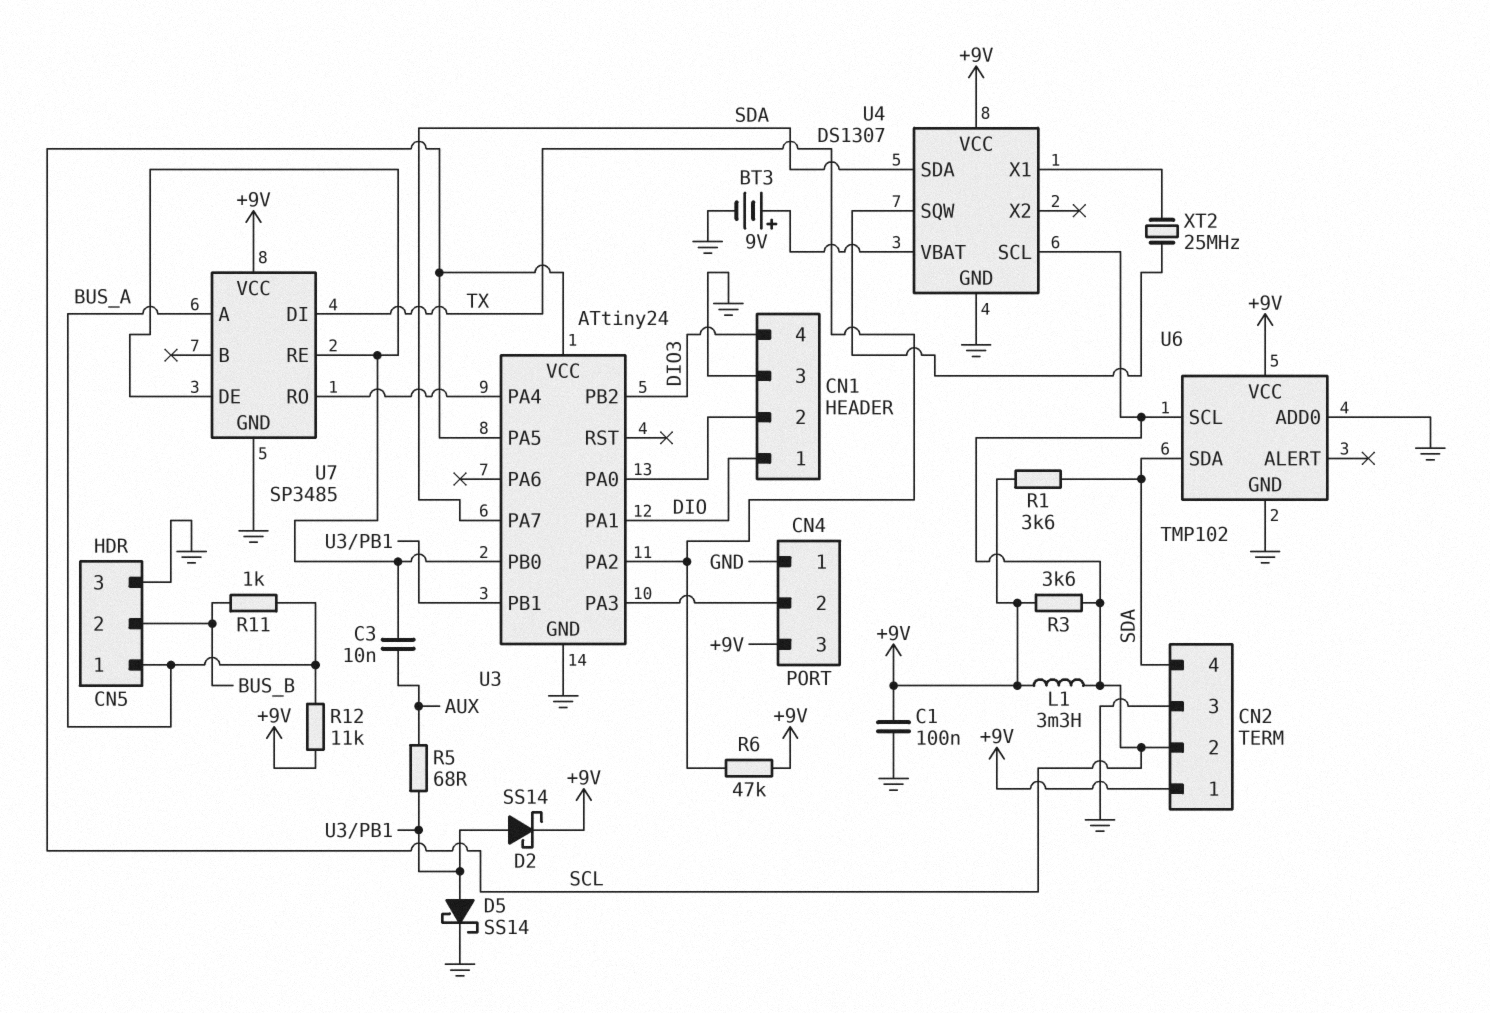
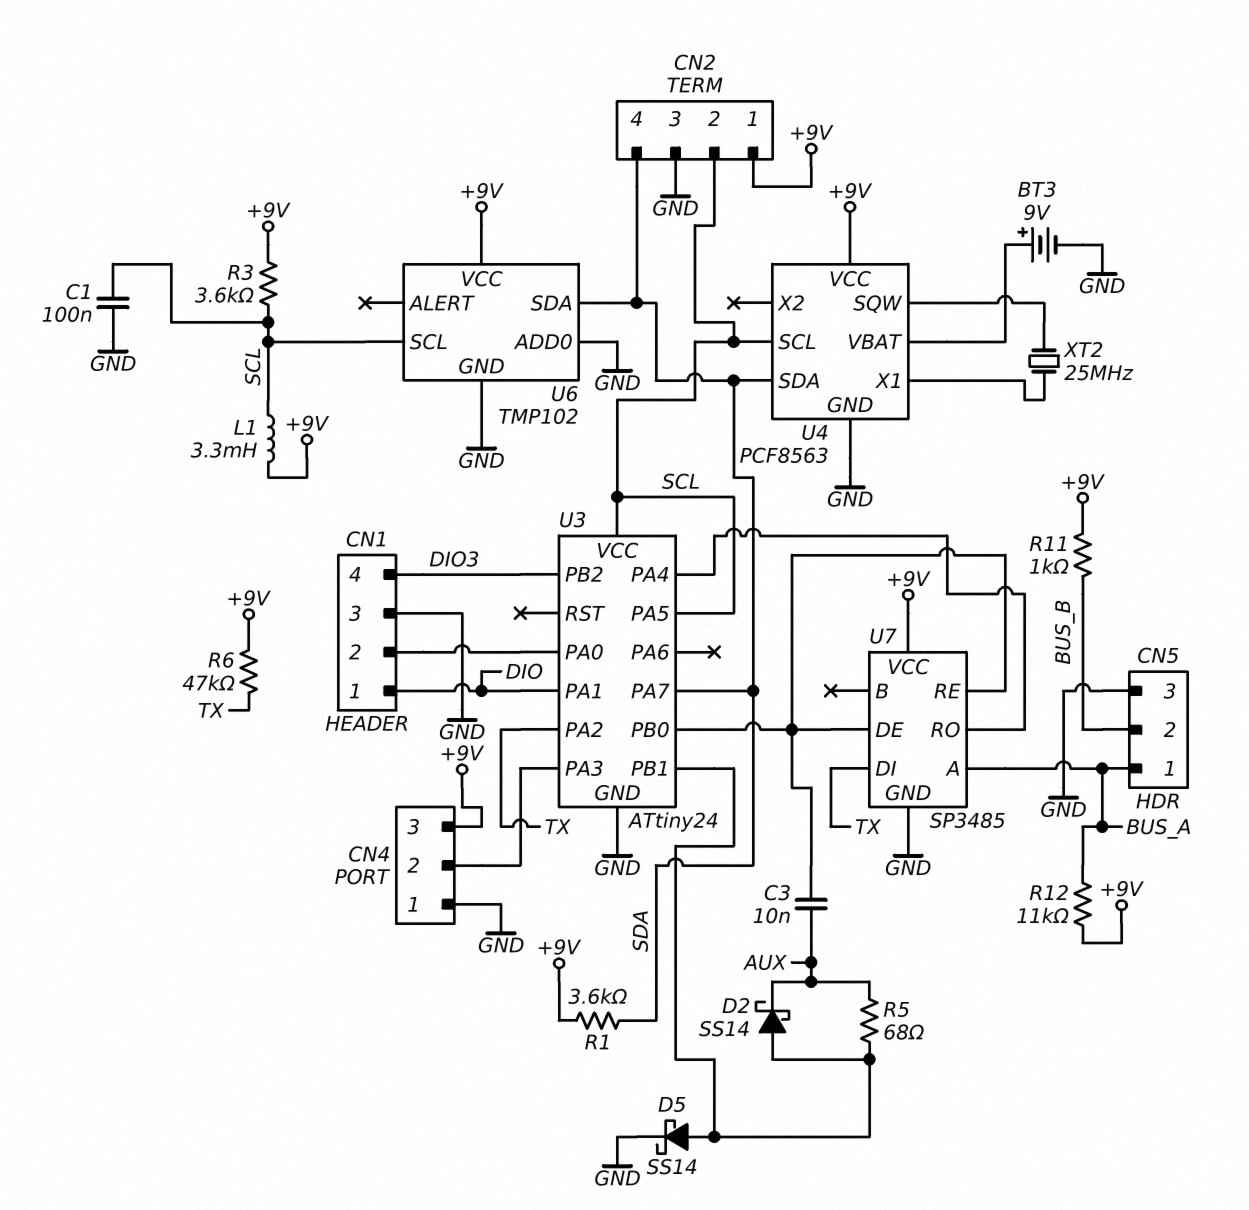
C1: 100nF (+9V, GND) -> 100nF (GND, SCL)
D2: schottky SS14 (A U3/PB1, K +9V) -> schottky SS14 (A U3/PB1, K AUX)
R11: 1k (BUS_A, BUS_B) -> 1k (+9V, BUS_B)
U4: DS1307 -> PCF8563

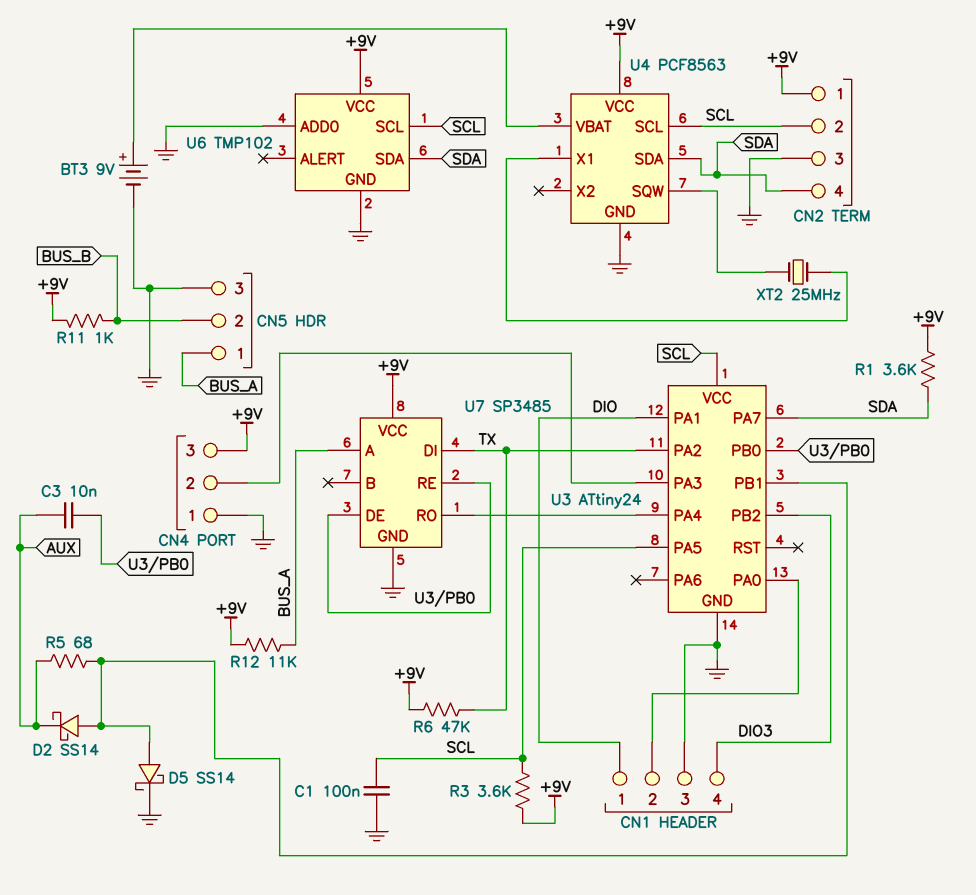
L1: 3.3mH (+9V, SCL) -> none

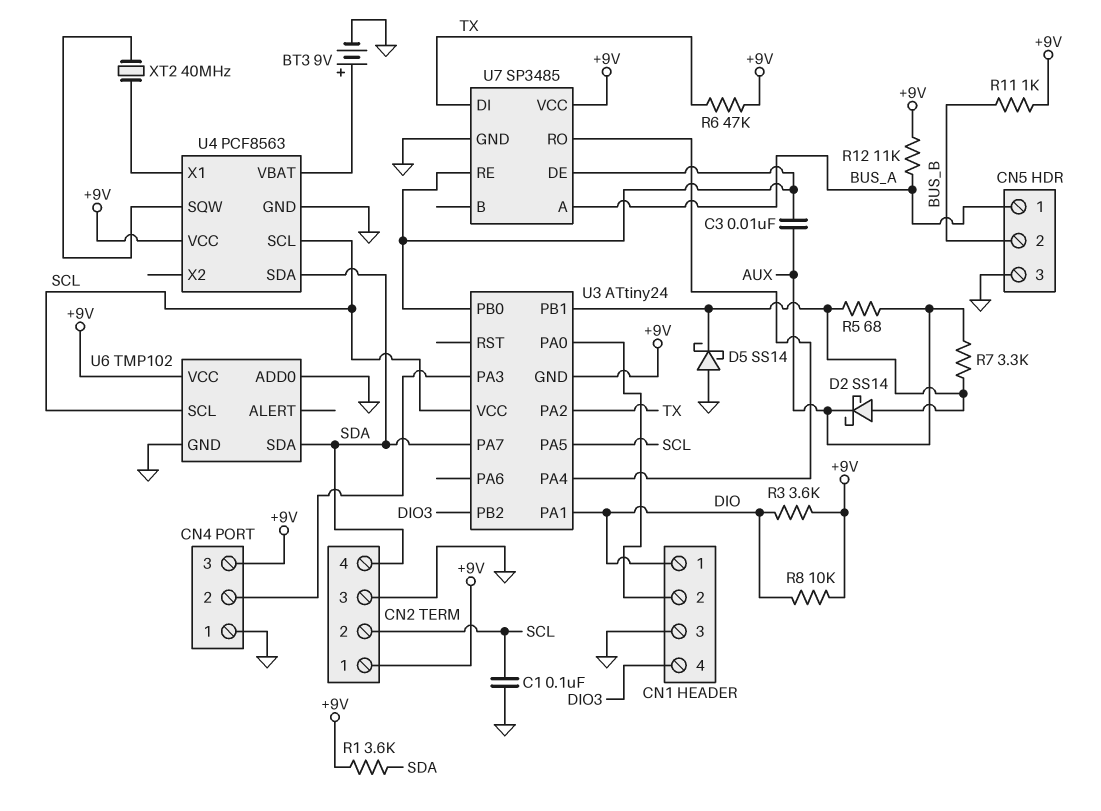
D5: schottky SS14 (A U3/PB1, K GND) -> schottky SS14 (A GND, K U3/PB1)
R3: 3.6k (+9V, SCL) -> 3.6k (+9V, DIO)
R7: none -> 3.3k (AUX, U3/PB1)
R8: none -> 10k (+9V, DIO)
U3 pin GND: GND -> +9V
XT2: 25MHz (U4/SQW, U4/X1) -> 40MHz (U4/SQW, U4/X1)

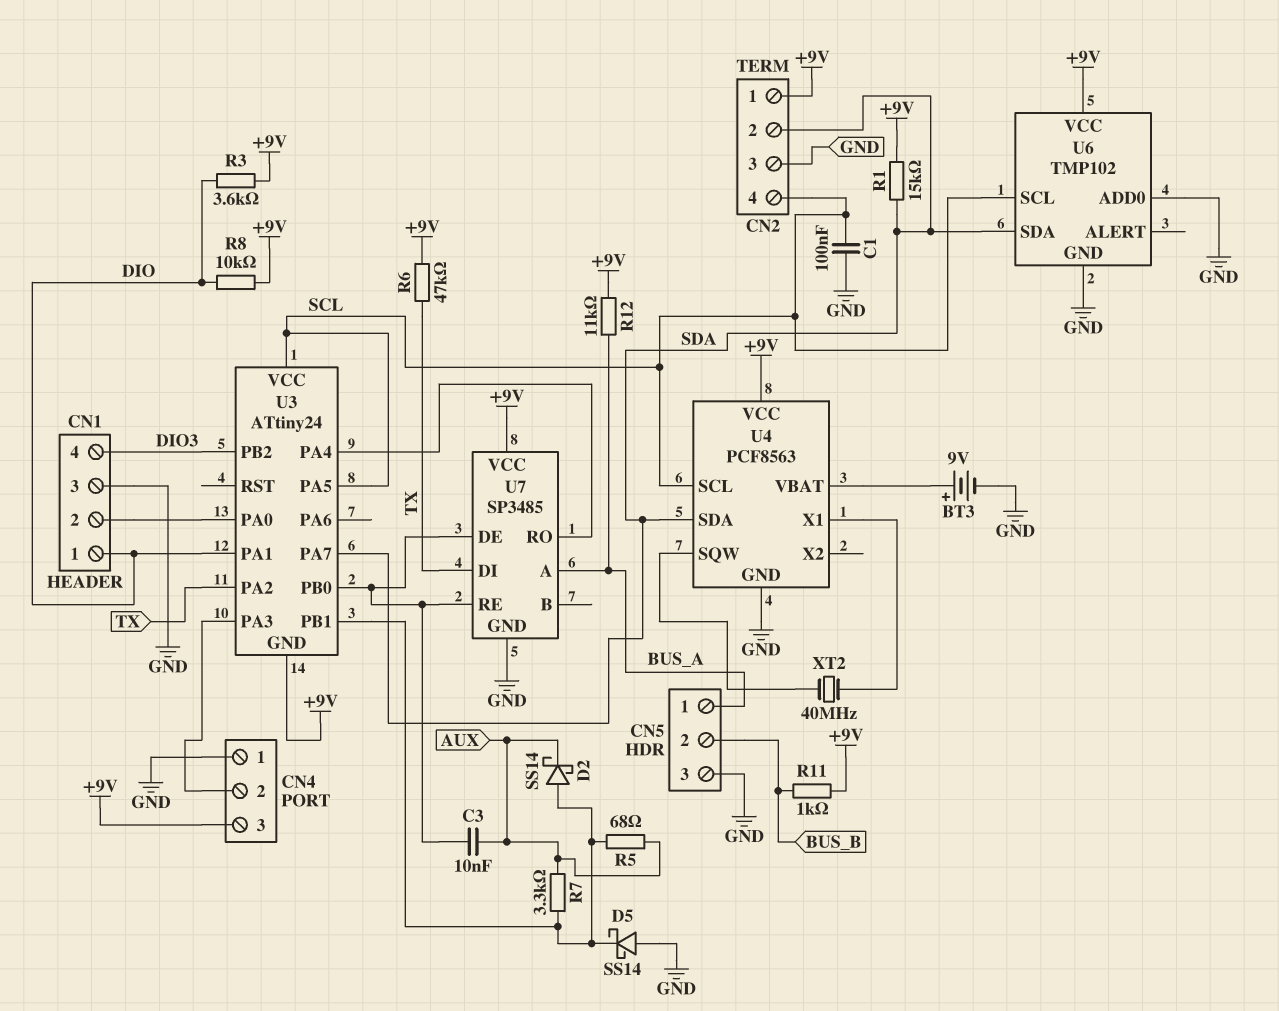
CN2 pin 2: SCL -> SDA
CN2 pin 4: SDA -> SCL
R1: 3.6k (+9V, SDA) -> 15k (+9V, SDA)

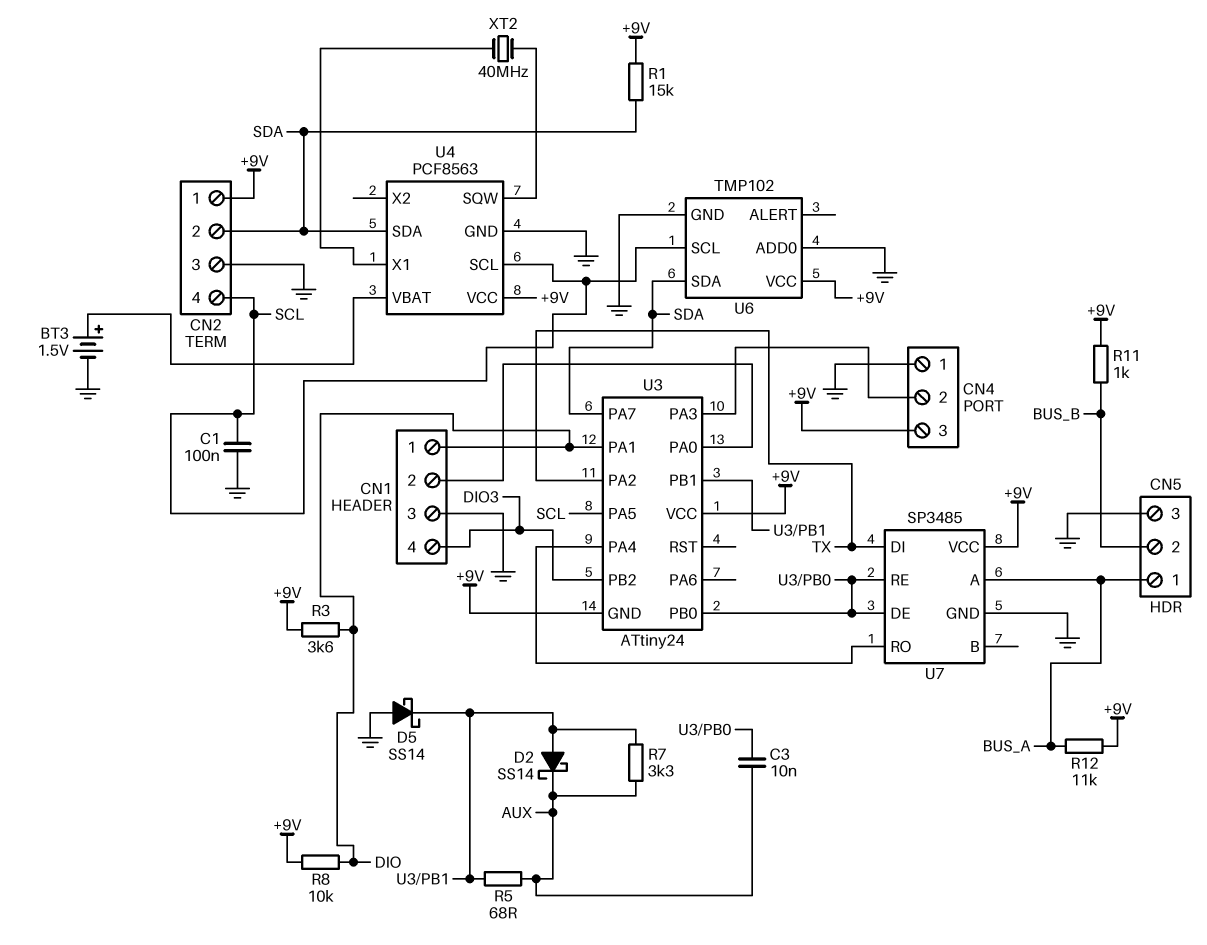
BT3: 9V (plus U4/VBAT, minus GND) -> 1.5V (plus U4/VBAT, minus GND)
R6: 47k (+9V, TX) -> none
U3 pin VCC: SCL -> +9V

